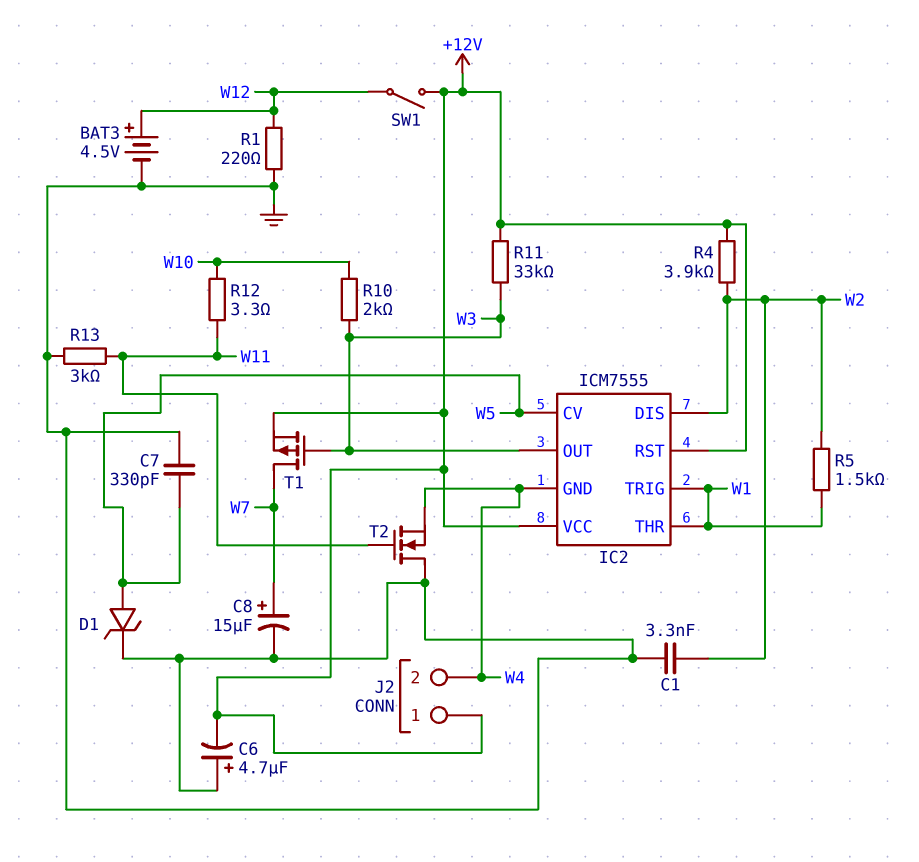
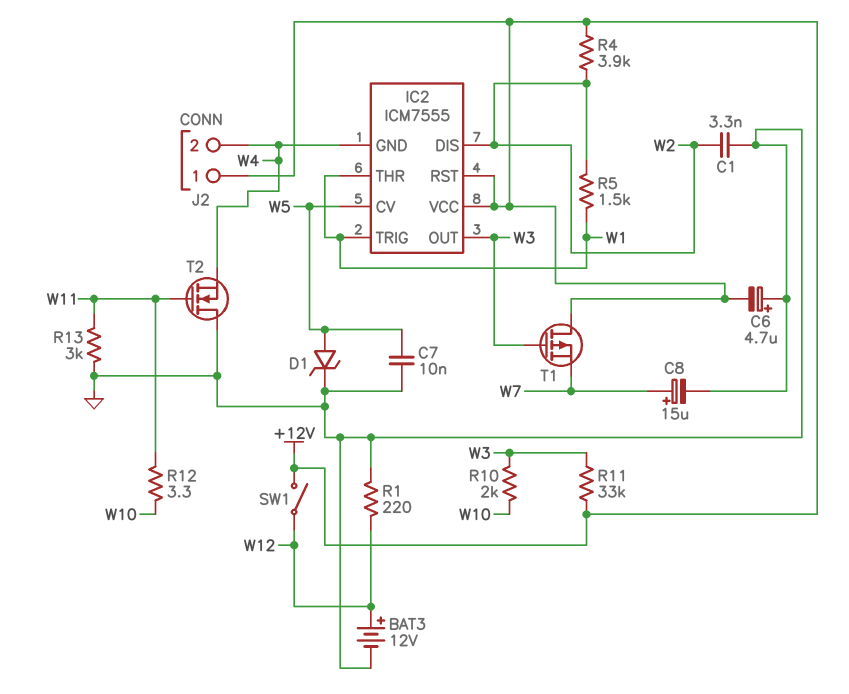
BAT3: 4.5V (plus W12, minus GND) -> 12V (plus W12, minus GND)
C7: 330pF (GND, W5) -> 10nF (GND, W5)
T1: PMOS (G W3, D W7, S +12V) -> PMOS (G W3, D +12V, S W7)

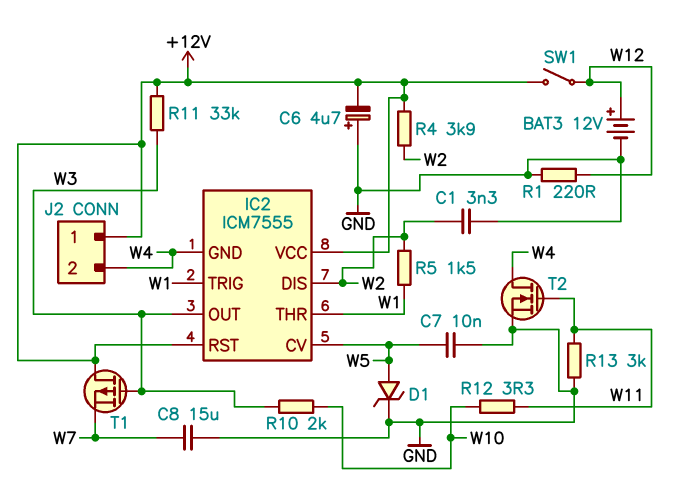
C8: 15uF (plus W7, minus GND) -> 15uF (GND, W7)
T2: NMOS (G W11, D GND, S W4) -> NMOS (G W11, D W4, S GND)

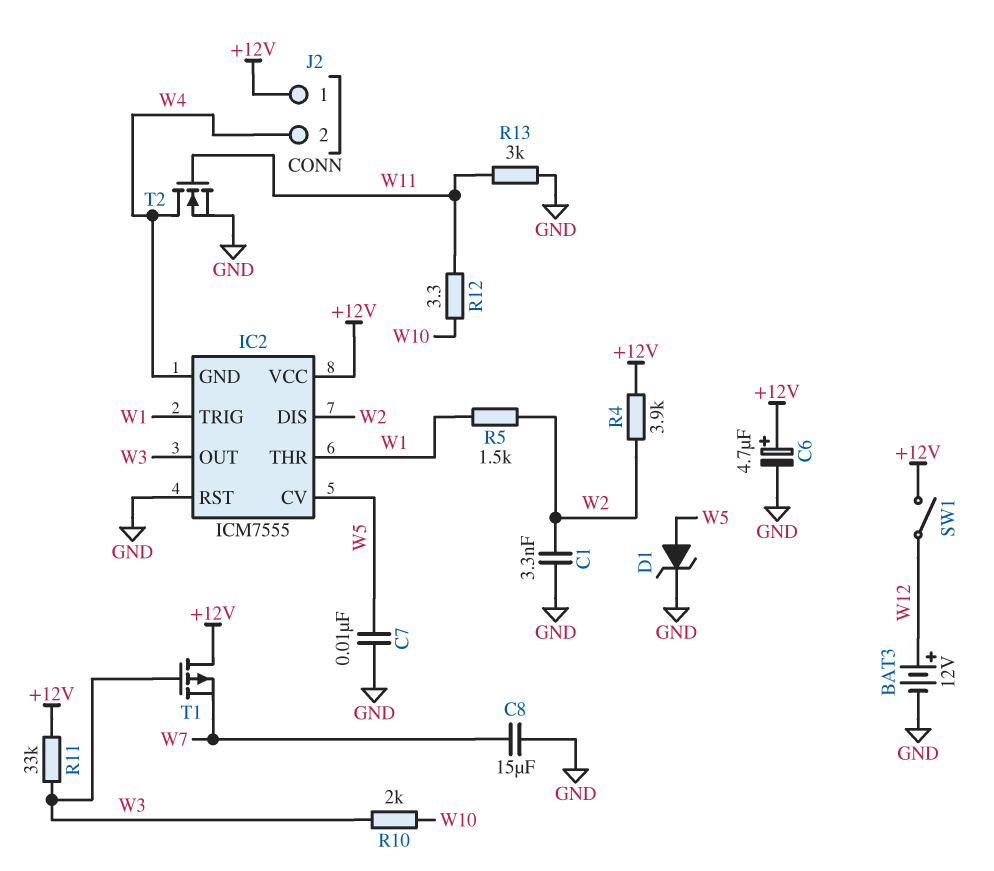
C6: 4.7uF (plus GND, minus +12V) -> 4.7uF (plus +12V, minus GND)
IC2 pin RST: +12V -> GND
R1: 220 (GND, W12) -> none

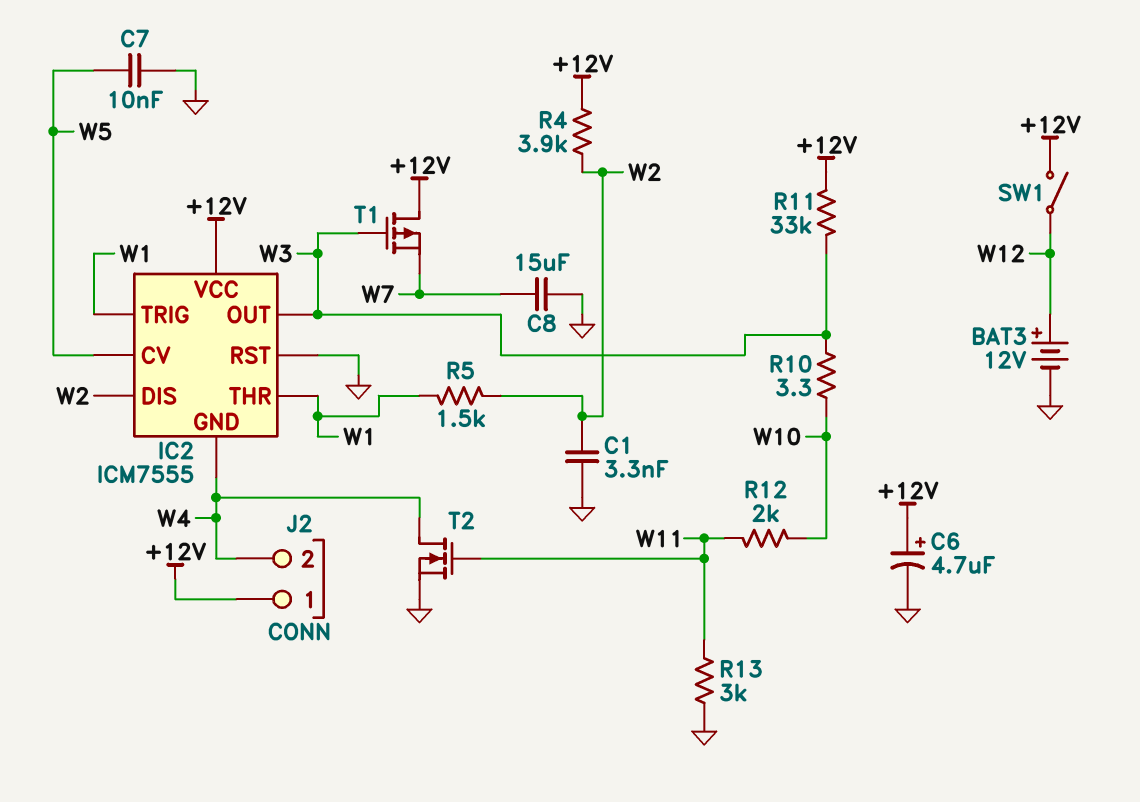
D1: zener (A W5, K GND) -> none
R10: 2k (W3, W10) -> 3.3 (W3, W10)
R12: 3.3 (W10, W11) -> 2k (W10, W11)

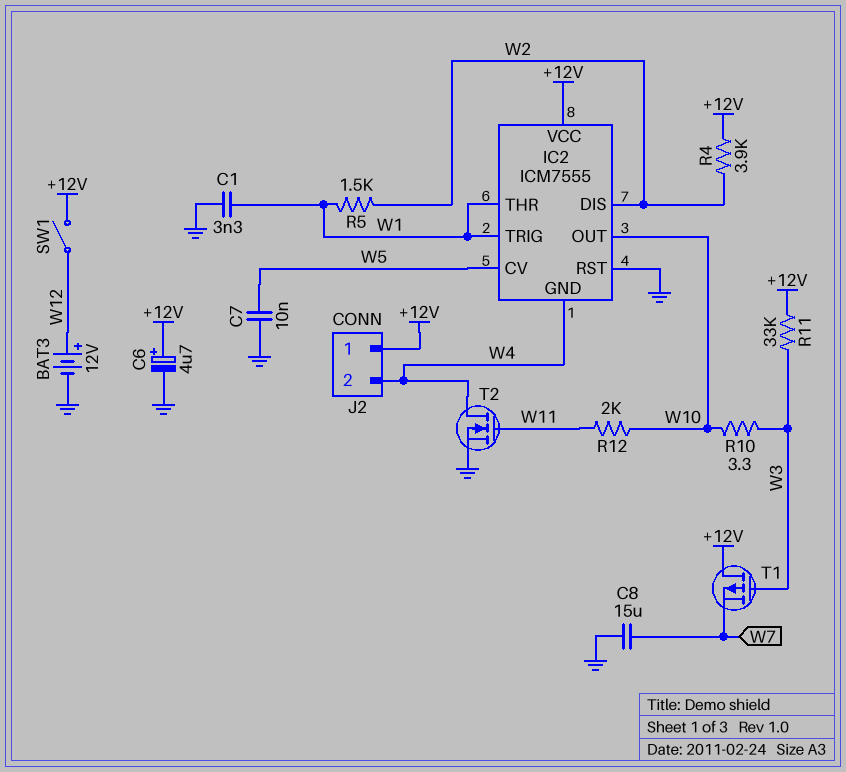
C1: 3.3nF (GND, W2) -> 3.3nF (GND, W1)
IC2 pin OUT: W3 -> W10
R13: 3k (GND, W11) -> none

